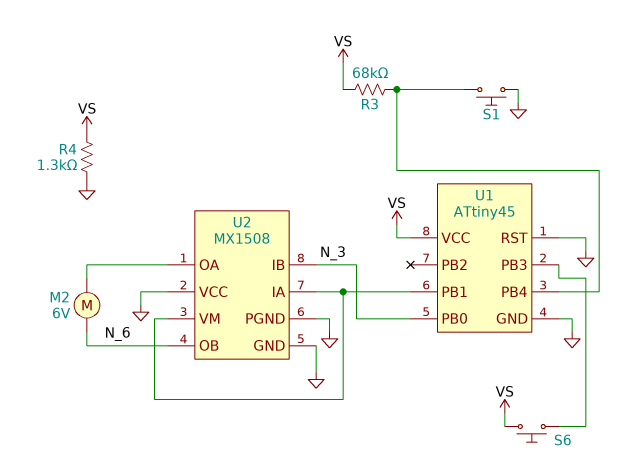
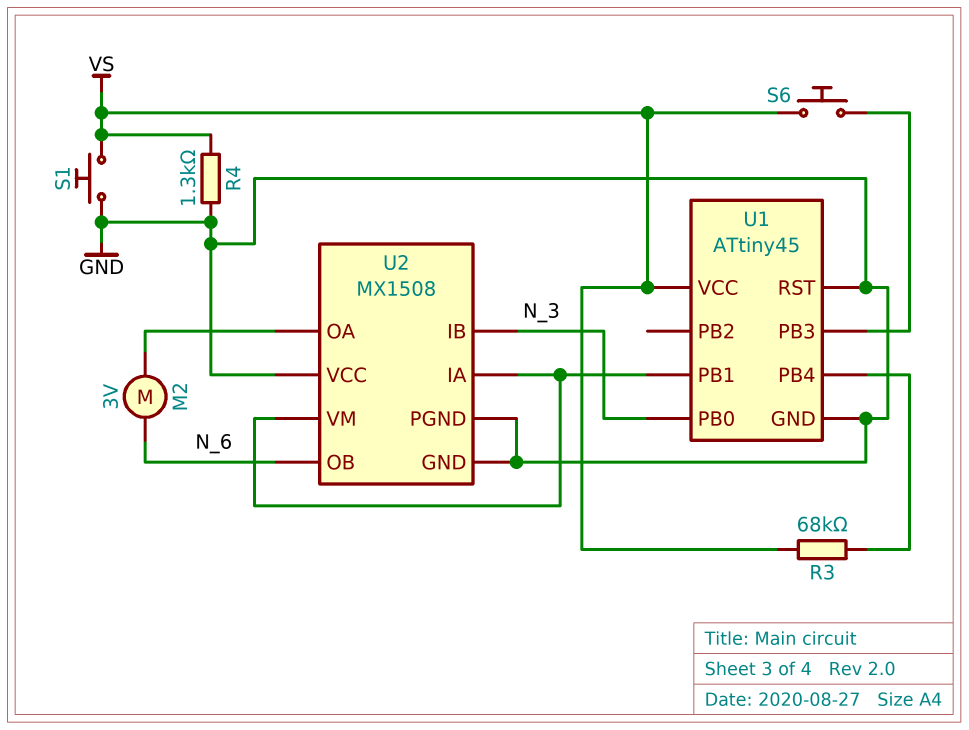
M2: motor 6V (N_6, U2/OA) -> motor 3V (N_6, U2/OA)
S1: button (GND, U1/PB4) -> button (GND, VS)

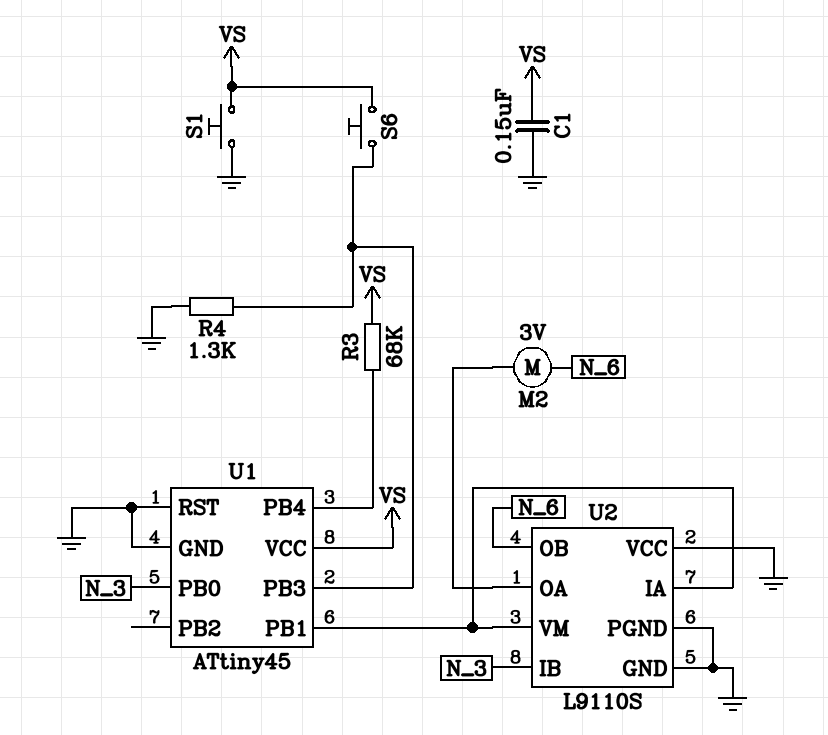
C1: none -> 150nF (GND, VS)
R4: 1.3k (GND, VS) -> 1.3k (GND, U1/PB3)
U2: MX1508 -> L9110S

